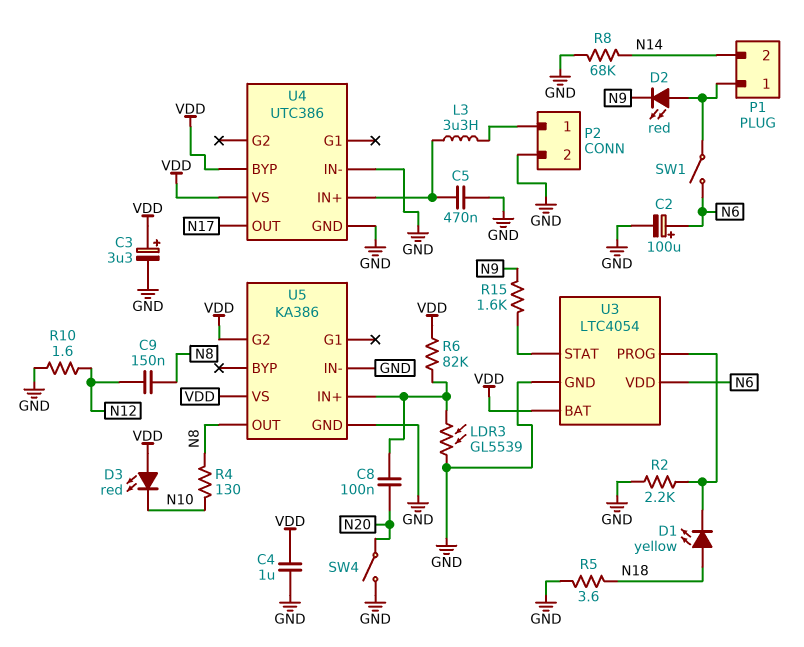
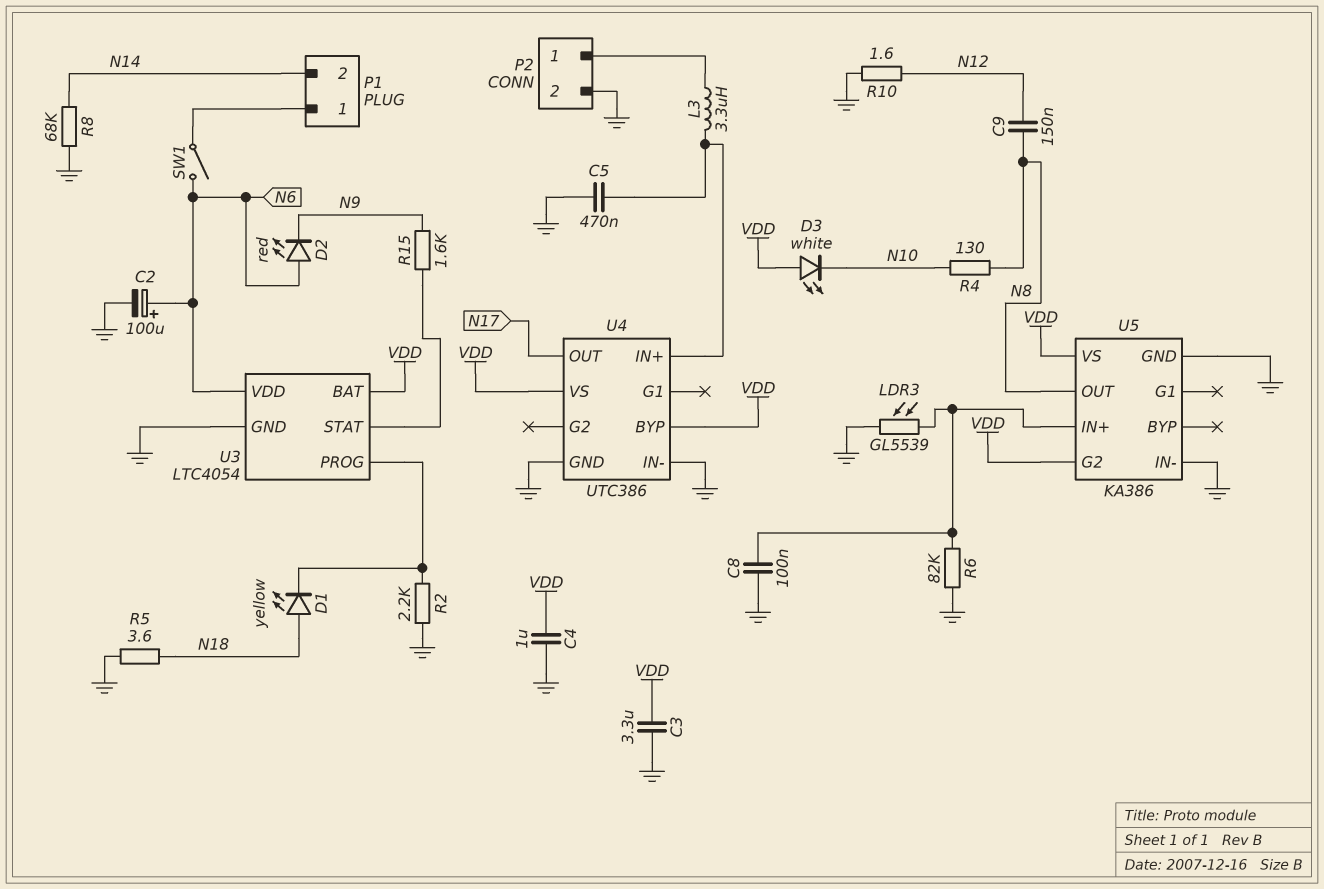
C3: 3.3uF (plus VDD, minus GND) -> 3.3uF (GND, VDD)
C8: 100nF (N20, U5/IN+) -> 100nF (GND, U5/IN+)
D2: LED red (A P1/1, K N9) -> LED red (A N6, K N9)
D3: LED red (A VDD, K N10) -> LED white (A VDD, K N10)
R6: 82k (U5/IN+, VDD) -> 82k (GND, U5/IN+)
SW4: switch (GND, N20) -> none

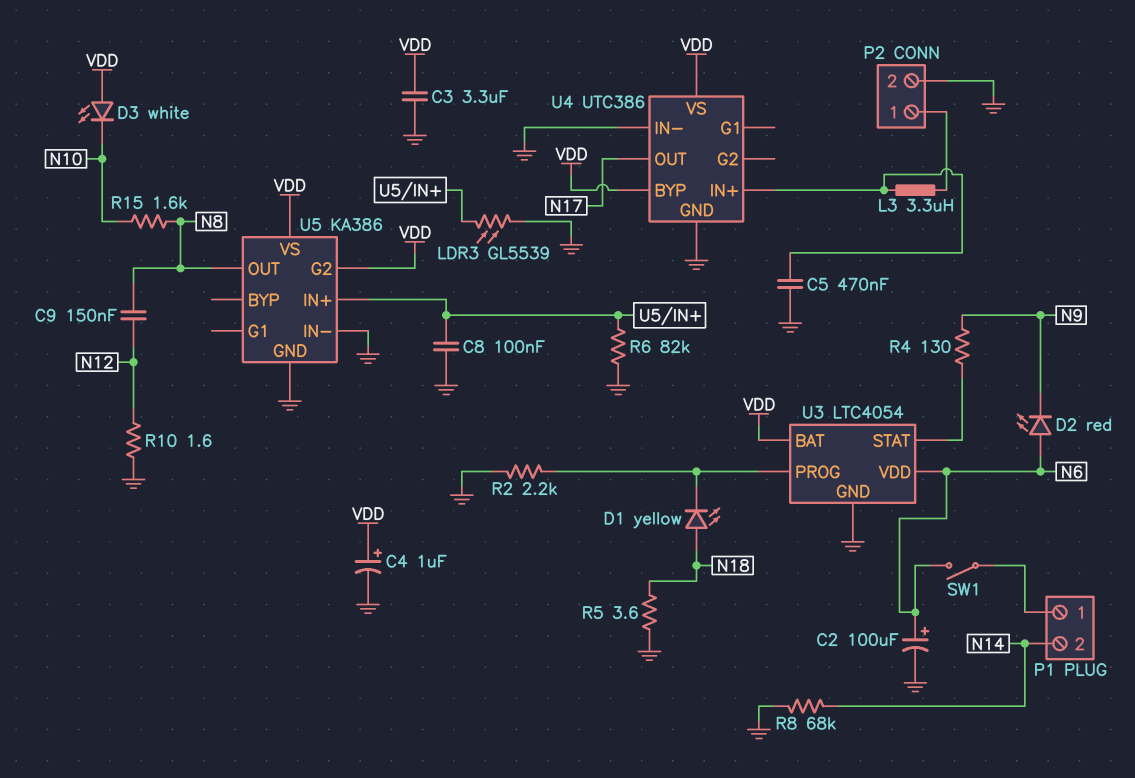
C4: 1uF (GND, VDD) -> 1uF (plus VDD, minus GND)
R4: 130 (N8, N10) -> 130 (N9, U3/STAT)
R15: 1.6k (N9, U3/STAT) -> 1.6k (N8, N10)

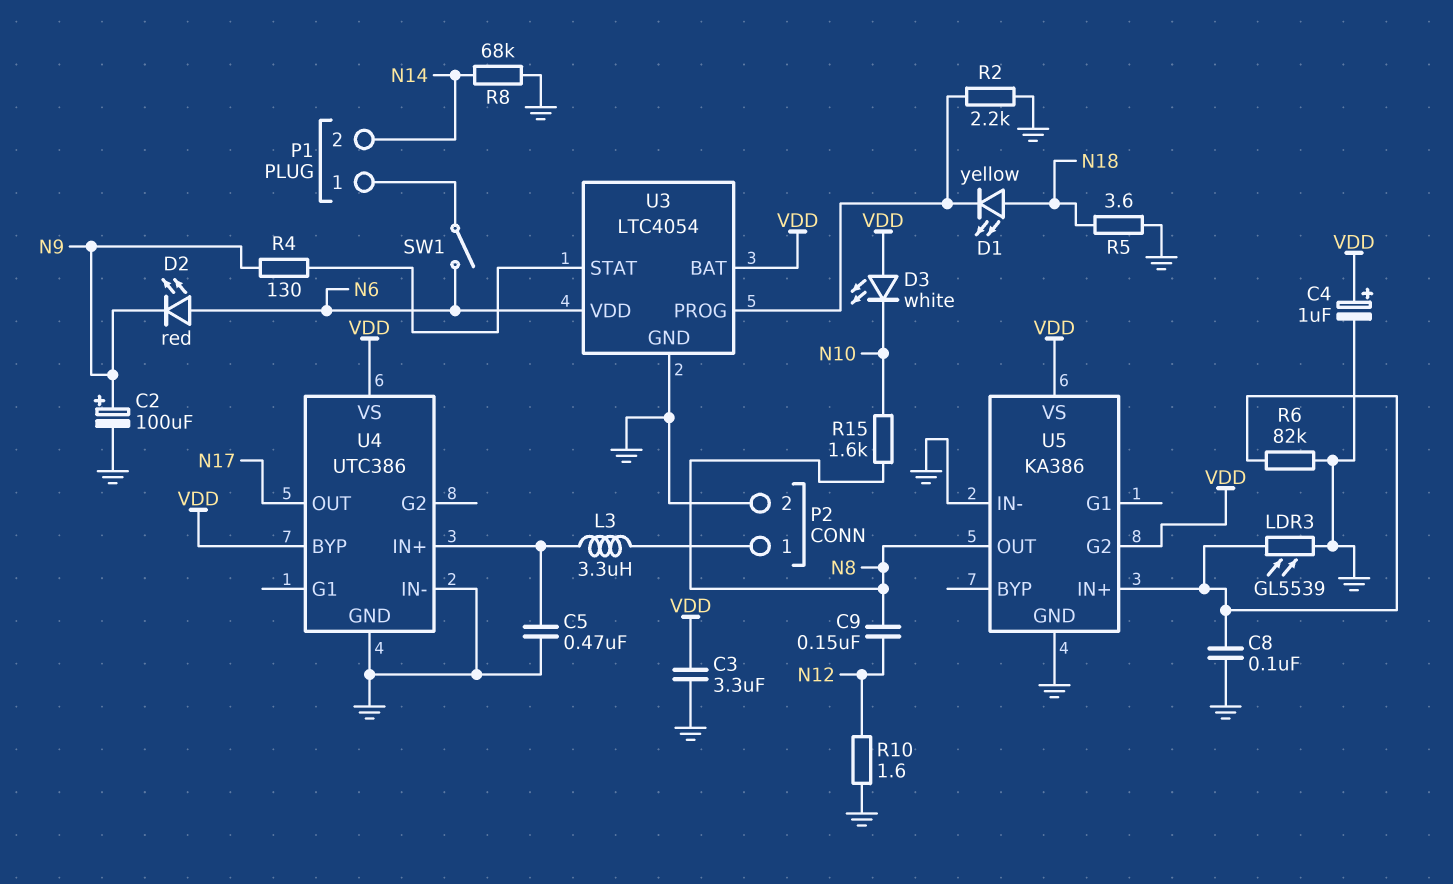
C2: 100uF (plus N6, minus GND) -> 100uF (plus N9, minus GND)

